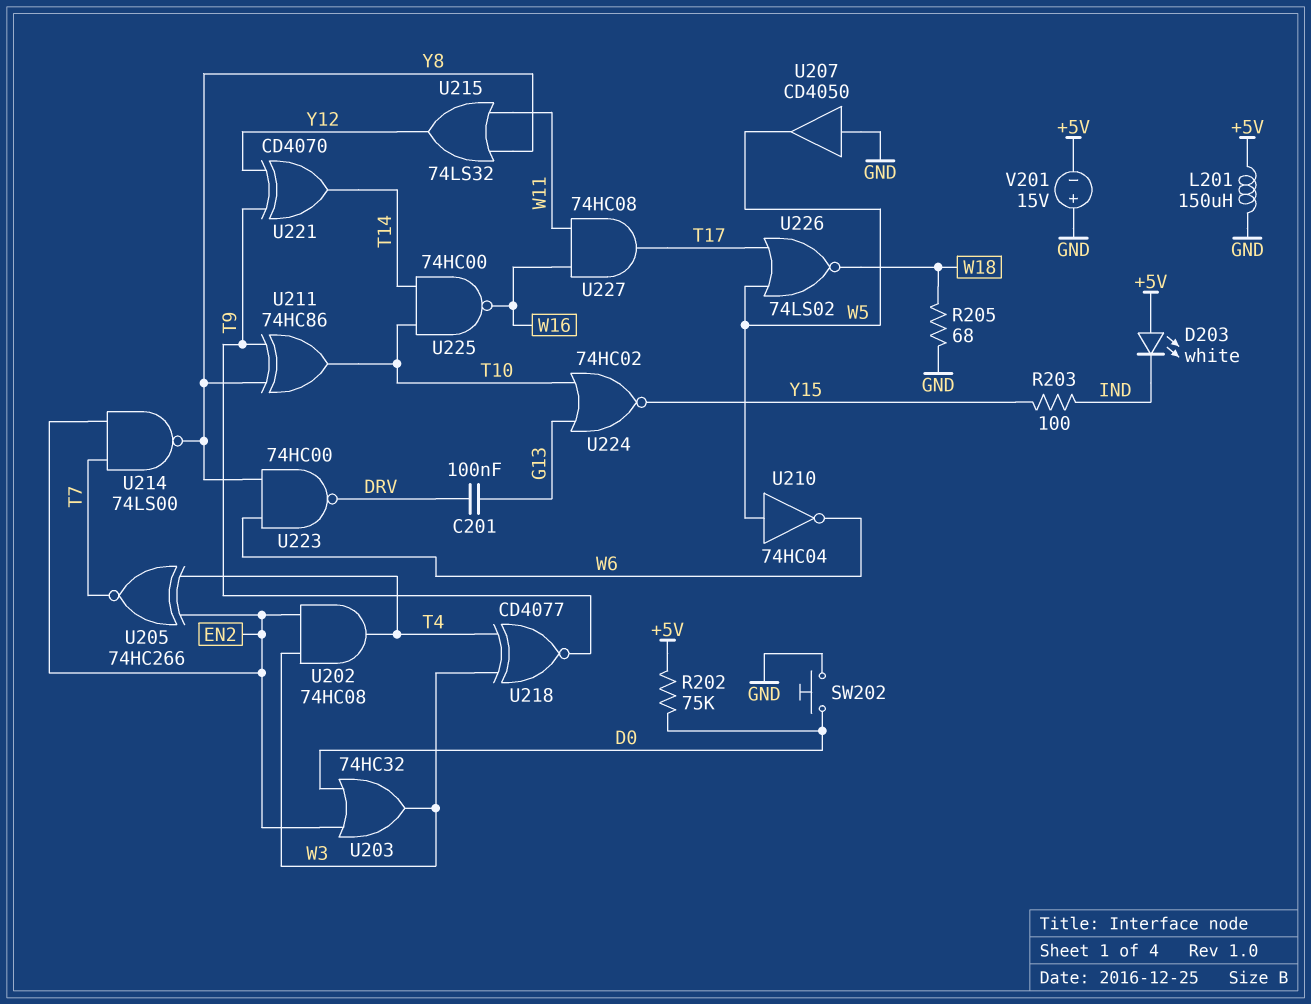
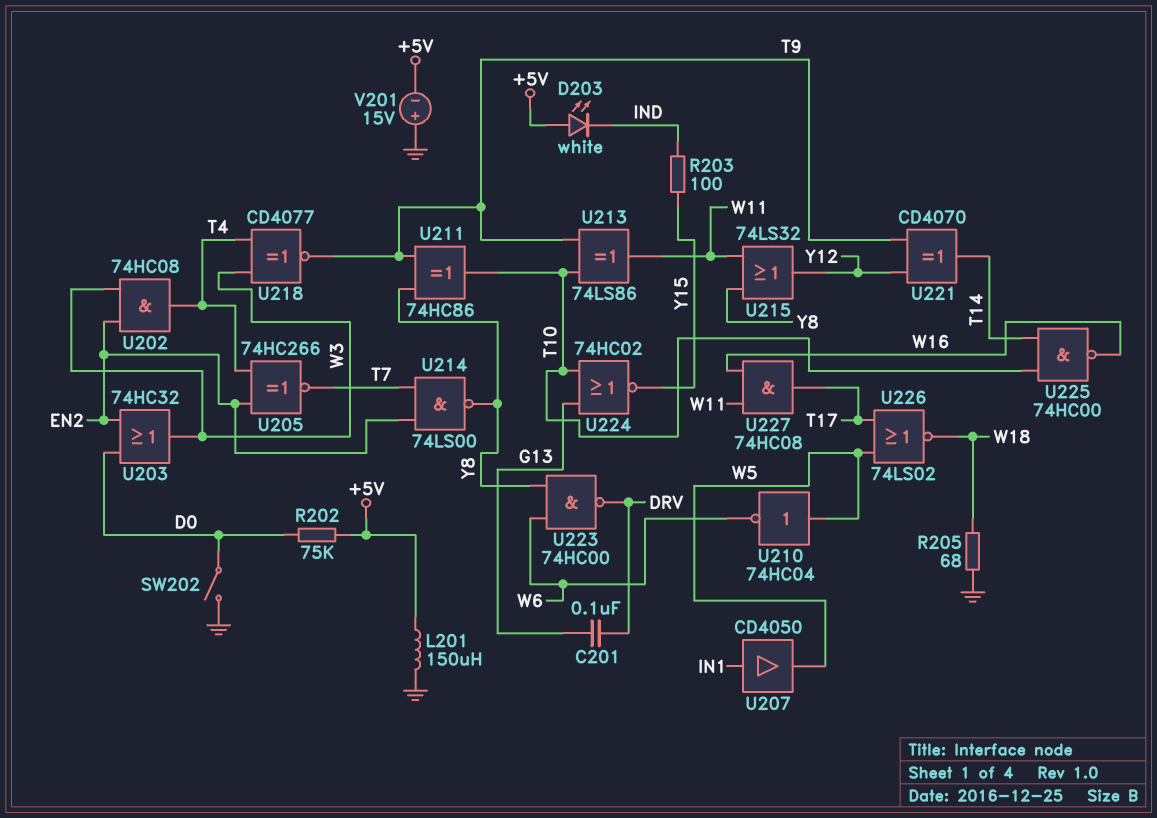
SW202: button (D0, GND) -> switch (D0, GND)
U207: buffer CD4050 (in GND, out W5) -> buffer CD4050 (in IN1, out W5)
U213: none -> XOR 74LS86 (in T9, in T10, out W11)

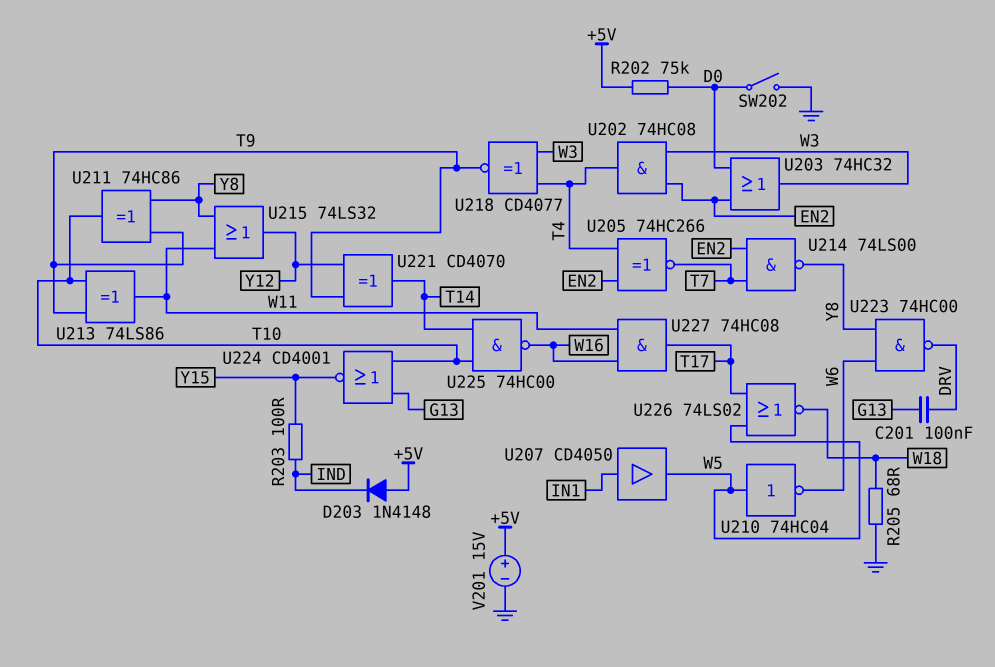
D203: LED white (A +5V, K IND) -> diode 1N4148 (A +5V, K IND)
L201: 150uH (+5V, GND) -> none
U224: NOR 74HC02 (in G13, in T10, out Y15) -> NOR CD4001 (in G13, in T10, out Y15)
V201: 15V (plus GND, minus +5V) -> 15V (plus +5V, minus GND)

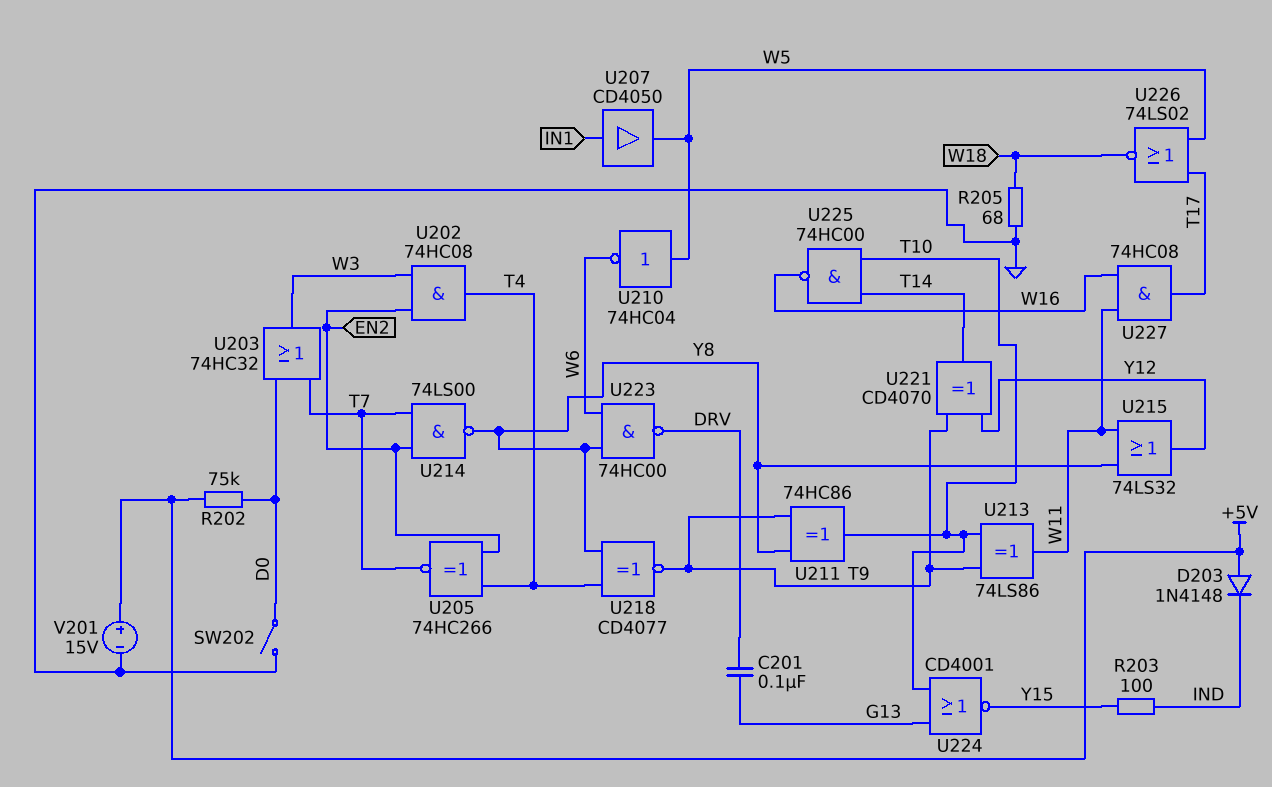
U203: OR 74HC32 (in D0, in EN2, out W3) -> OR 74HC32 (in D0, in T7, out W3)
U218: XNOR CD4077 (in T4, in W3, out T9) -> XNOR CD4077 (in T4, in Y8, out T9)

